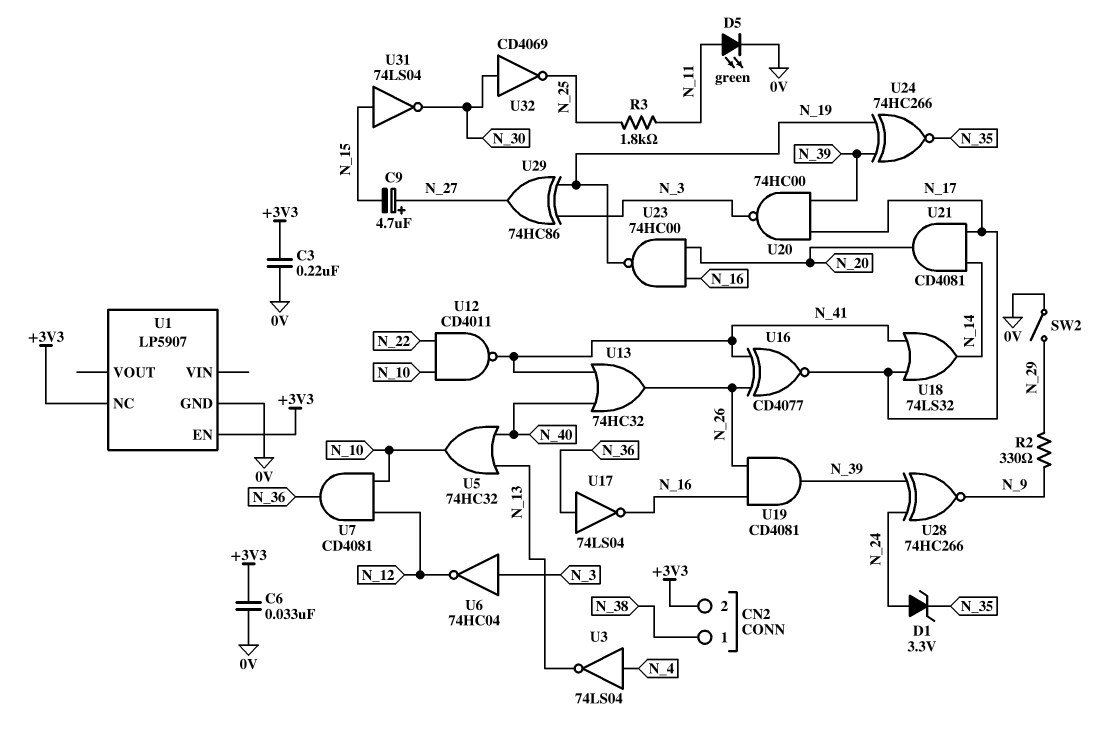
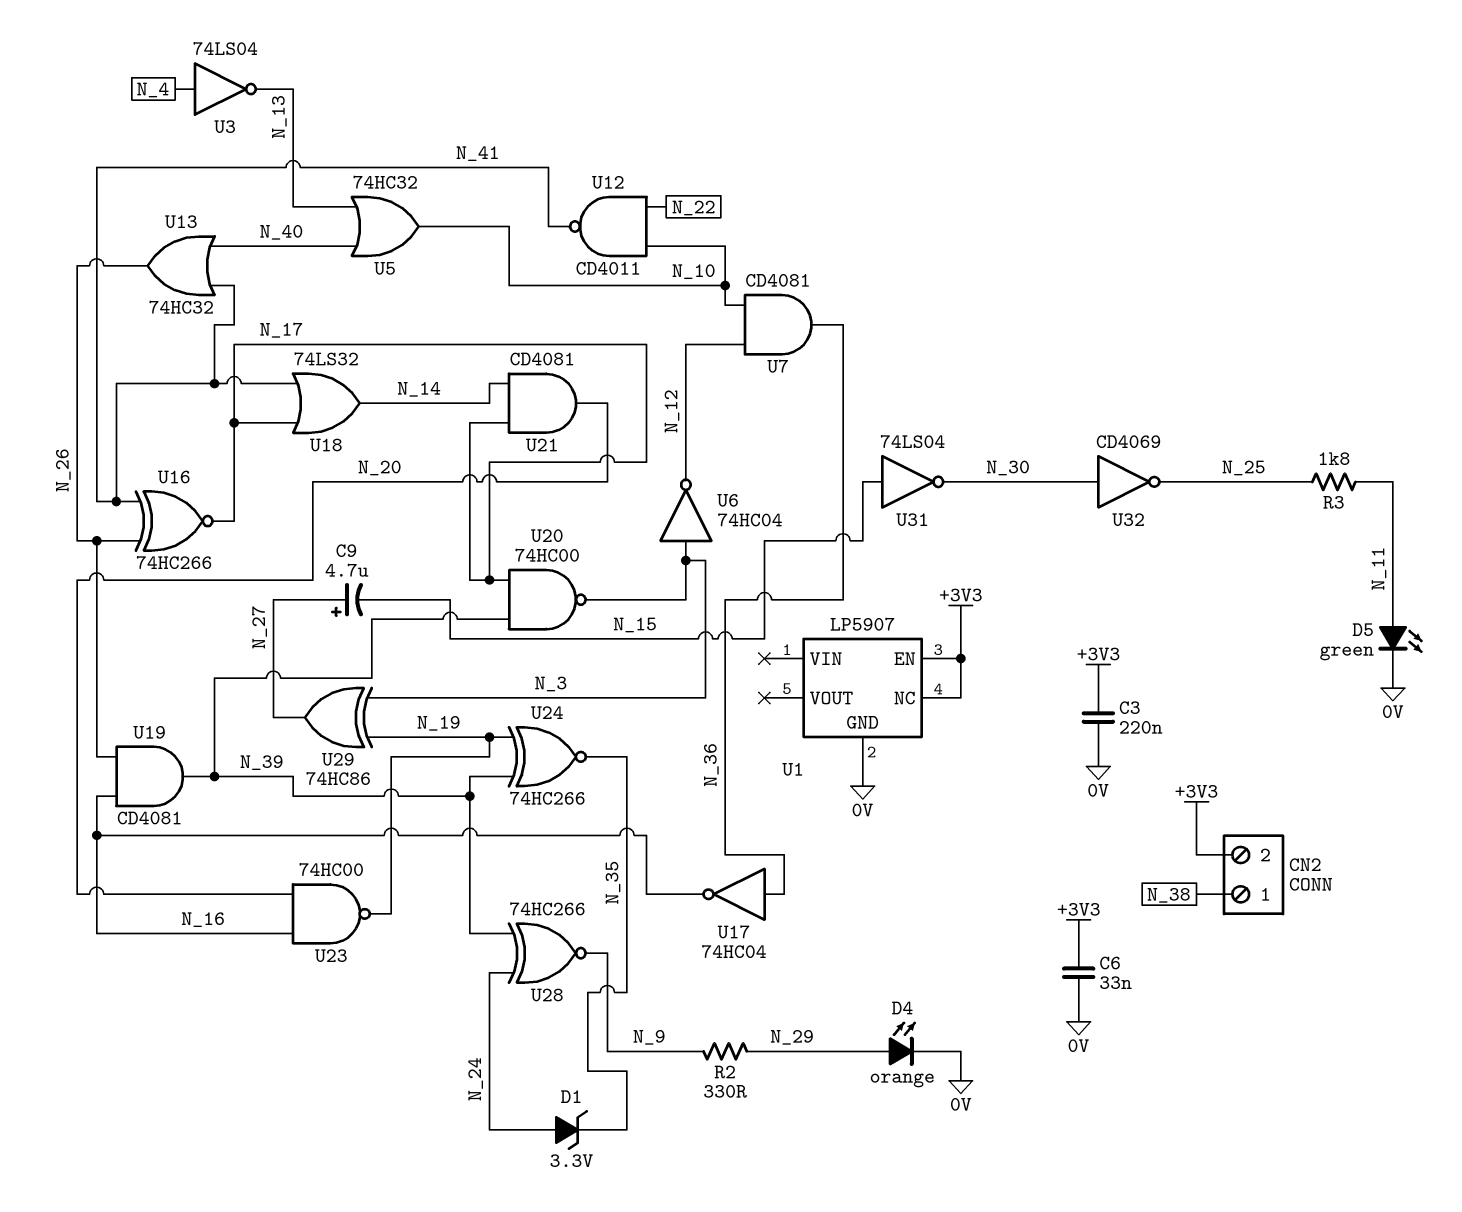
D4: none -> LED orange (A N_29, K 0V)
SW2: switch (0V, N_29) -> none
U16: XNOR CD4077 (in N_26, in N_41, out N_17) -> XNOR 74HC266 (in N_26, in N_41, out N_17)
U17: NOT 74LS04 (in N_36, out N_16) -> NOT 74HC04 (in N_36, out N_16)

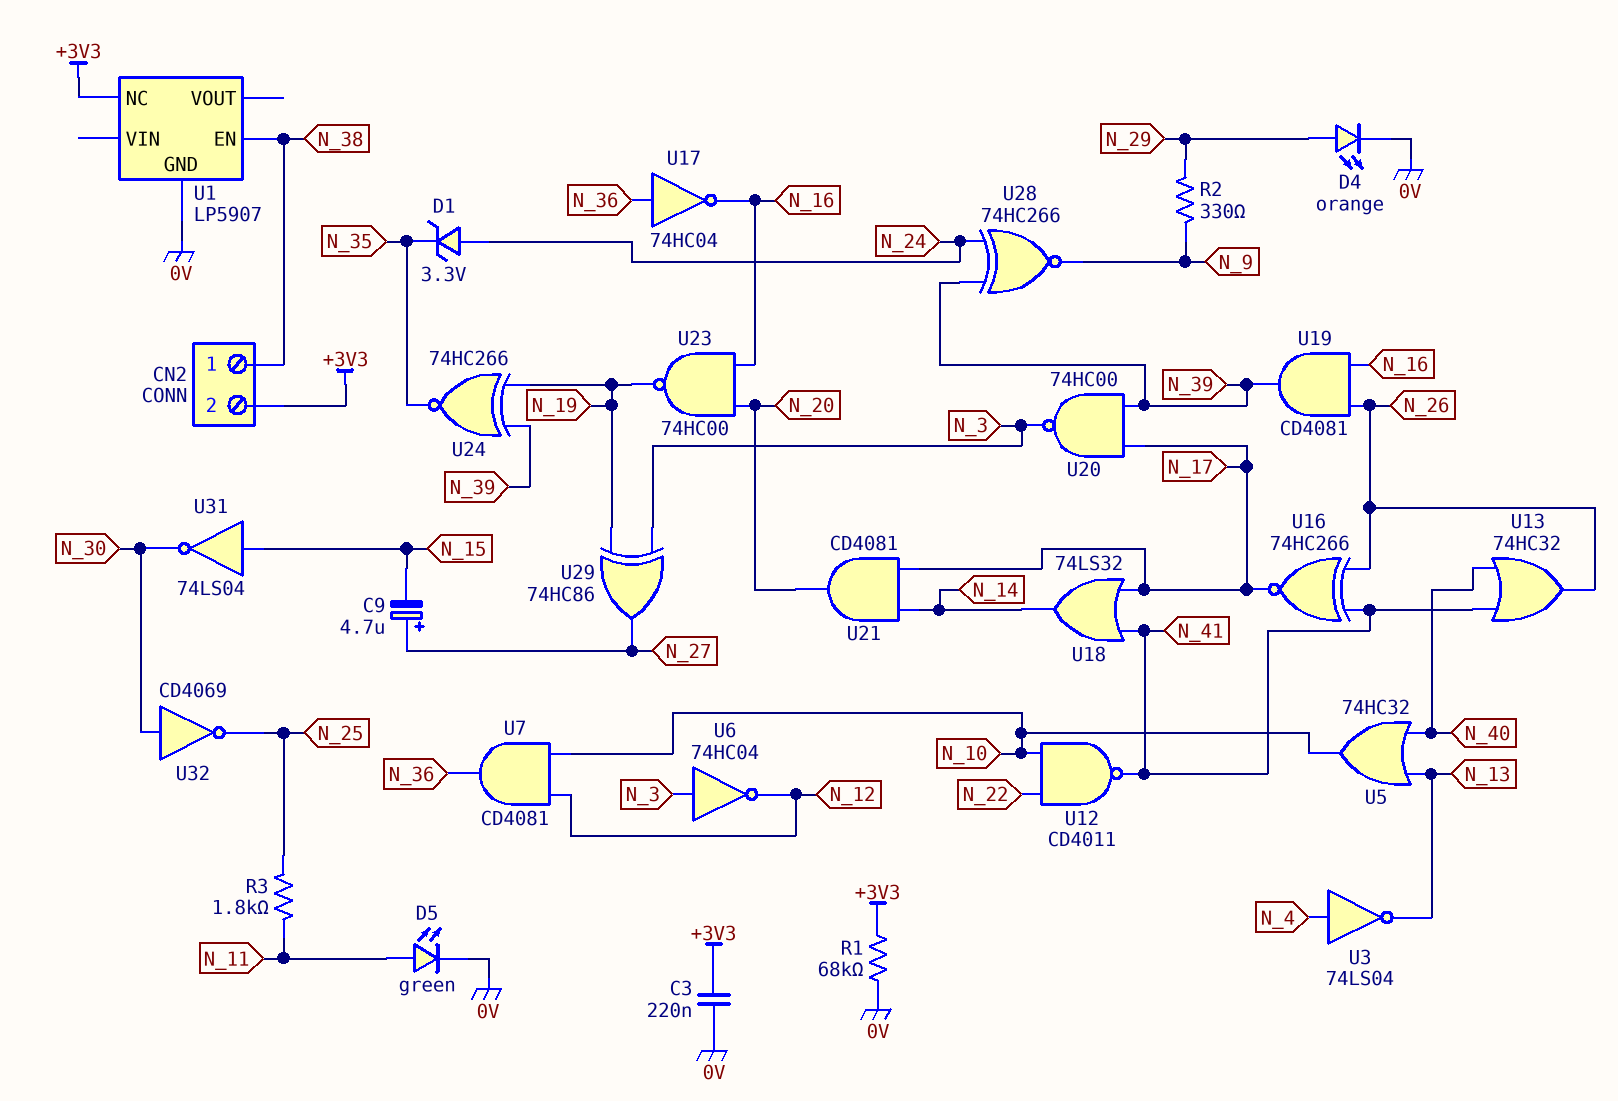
C6: 33nF (+3V3, 0V) -> none
R1: none -> 68k (+3V3, 0V)
U1 pin EN: +3V3 -> N_38

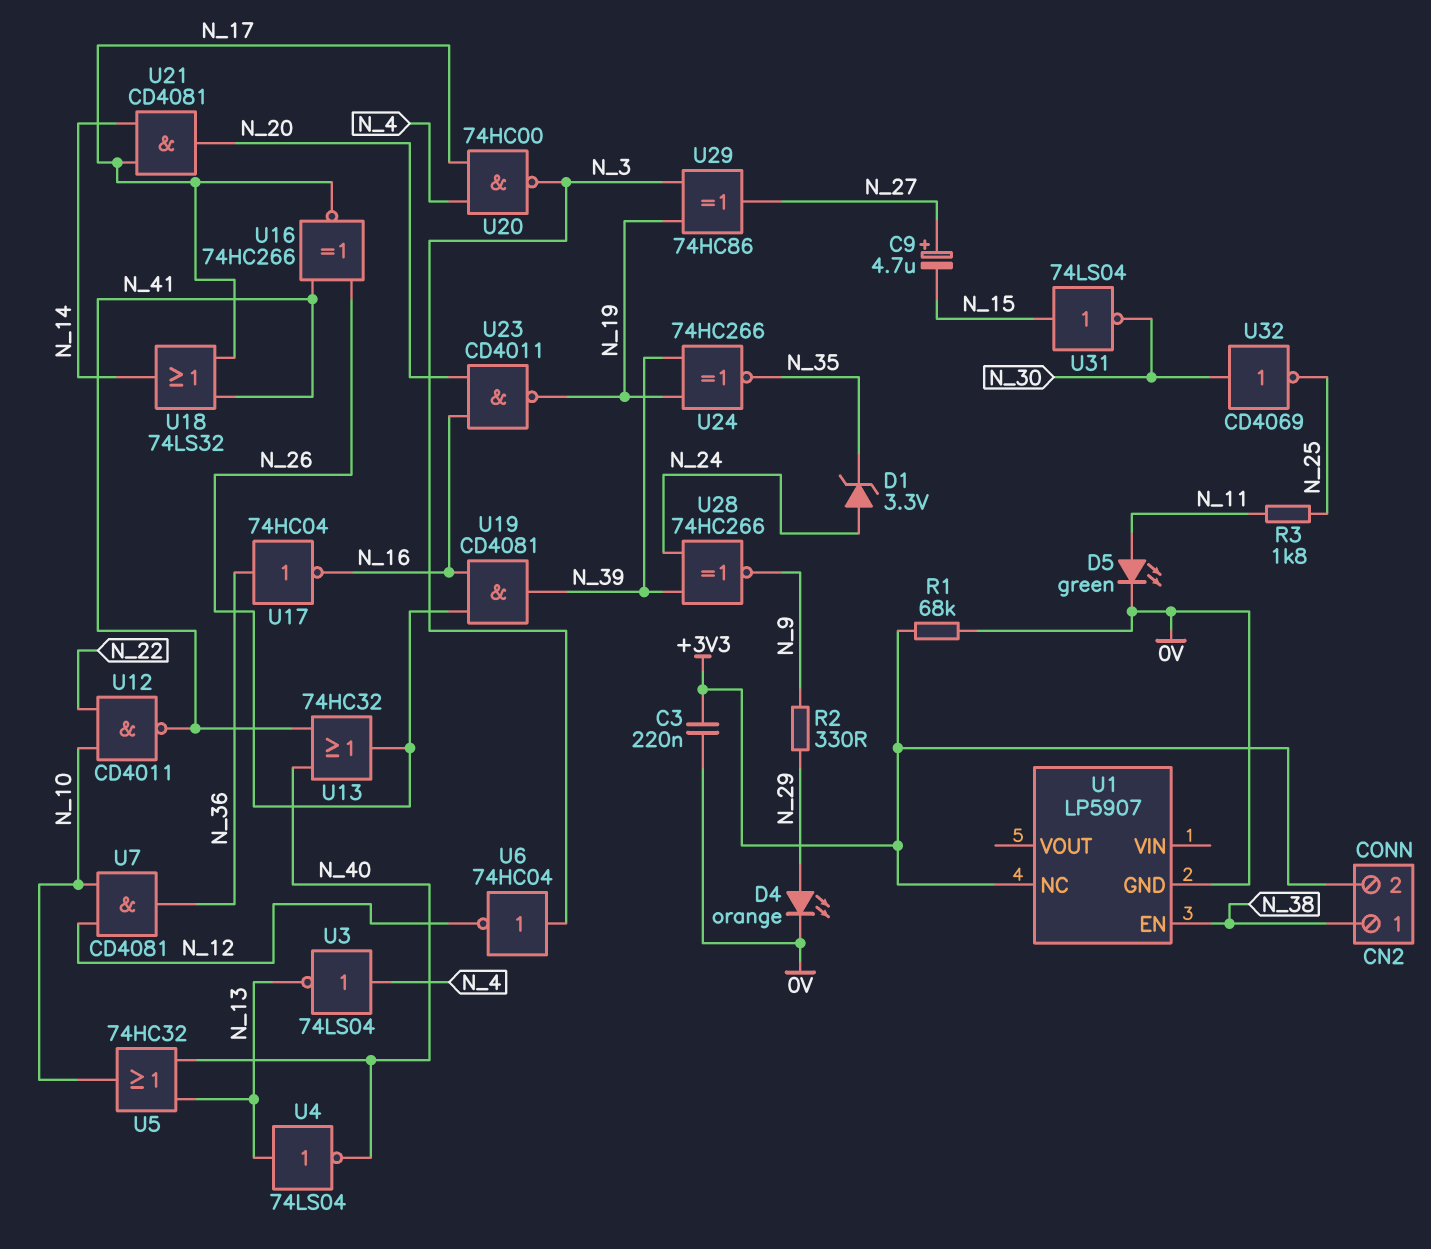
U4: none -> NOT 74LS04 (in N_13, out N_40)
U20: NAND 74HC00 (in N_17, in N_39, out N_3) -> NAND 74HC00 (in N_4, in N_17, out N_3)
U23: NAND 74HC00 (in N_16, in N_20, out N_19) -> NAND CD4011 (in N_16, in N_20, out N_19)

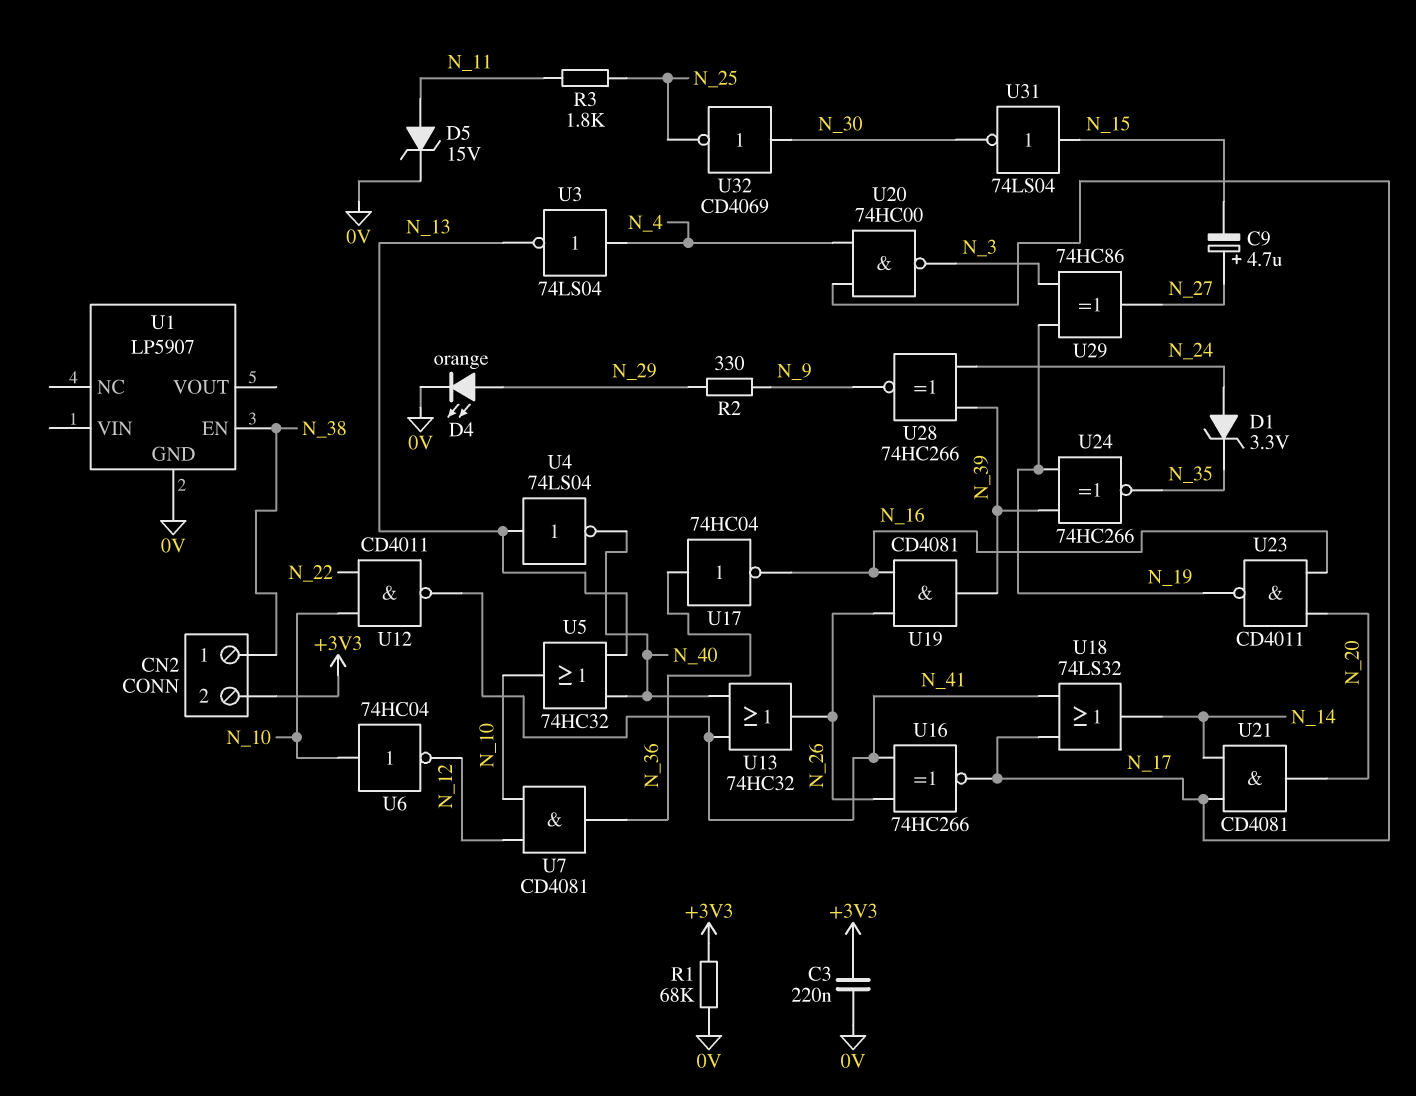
D5: LED green (A N_11, K 0V) -> zener 15V (A N_11, K 0V)
U1 pin NC: +3V3 -> none
U6: NOT 74HC04 (in N_3, out N_12) -> NOT 74HC04 (in N_10, out N_12)

